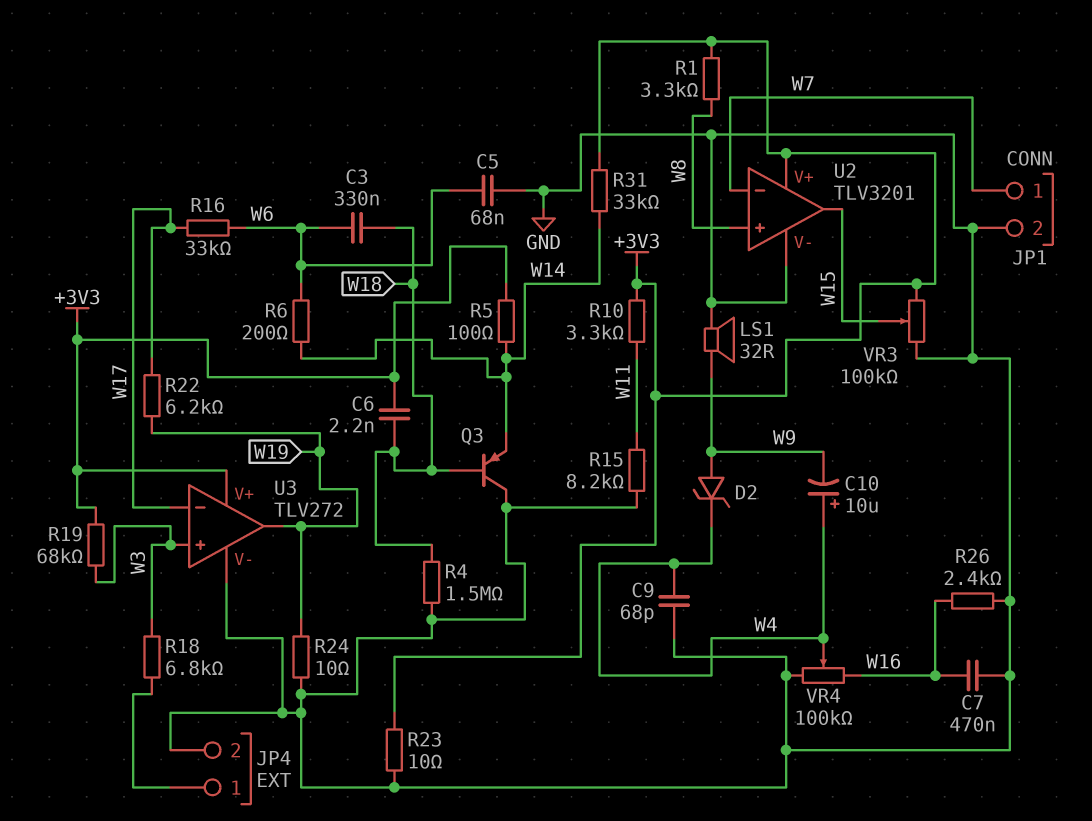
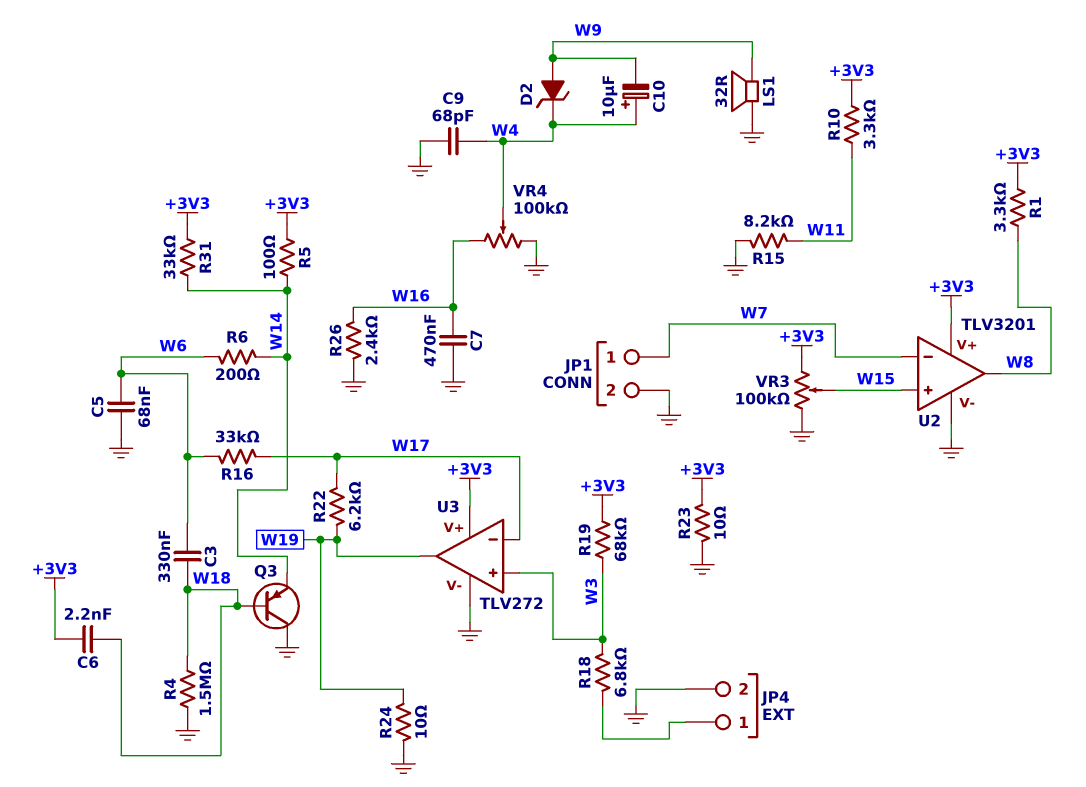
U2 pin in+: W8 -> W15
U2 pin out: W15 -> W8

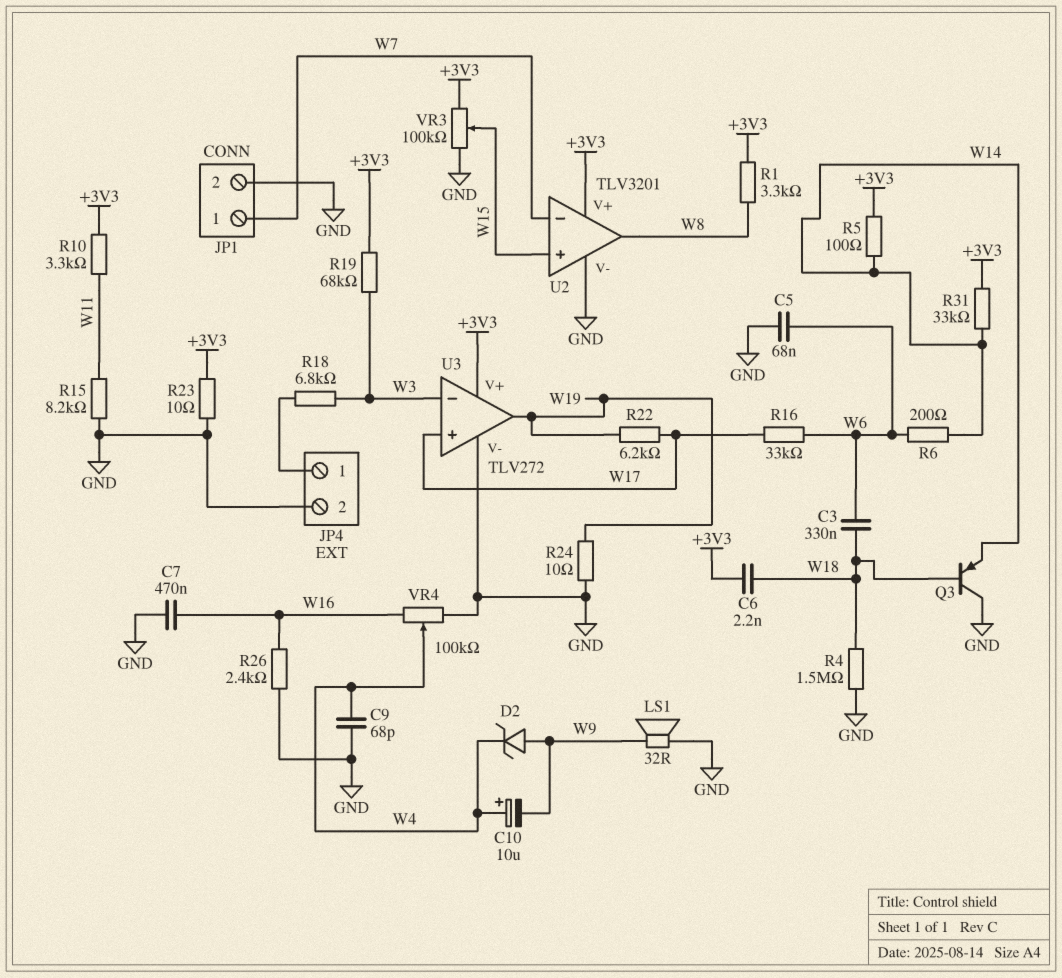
U3 pin in+: W3 -> W17
U3 pin in-: W17 -> W3

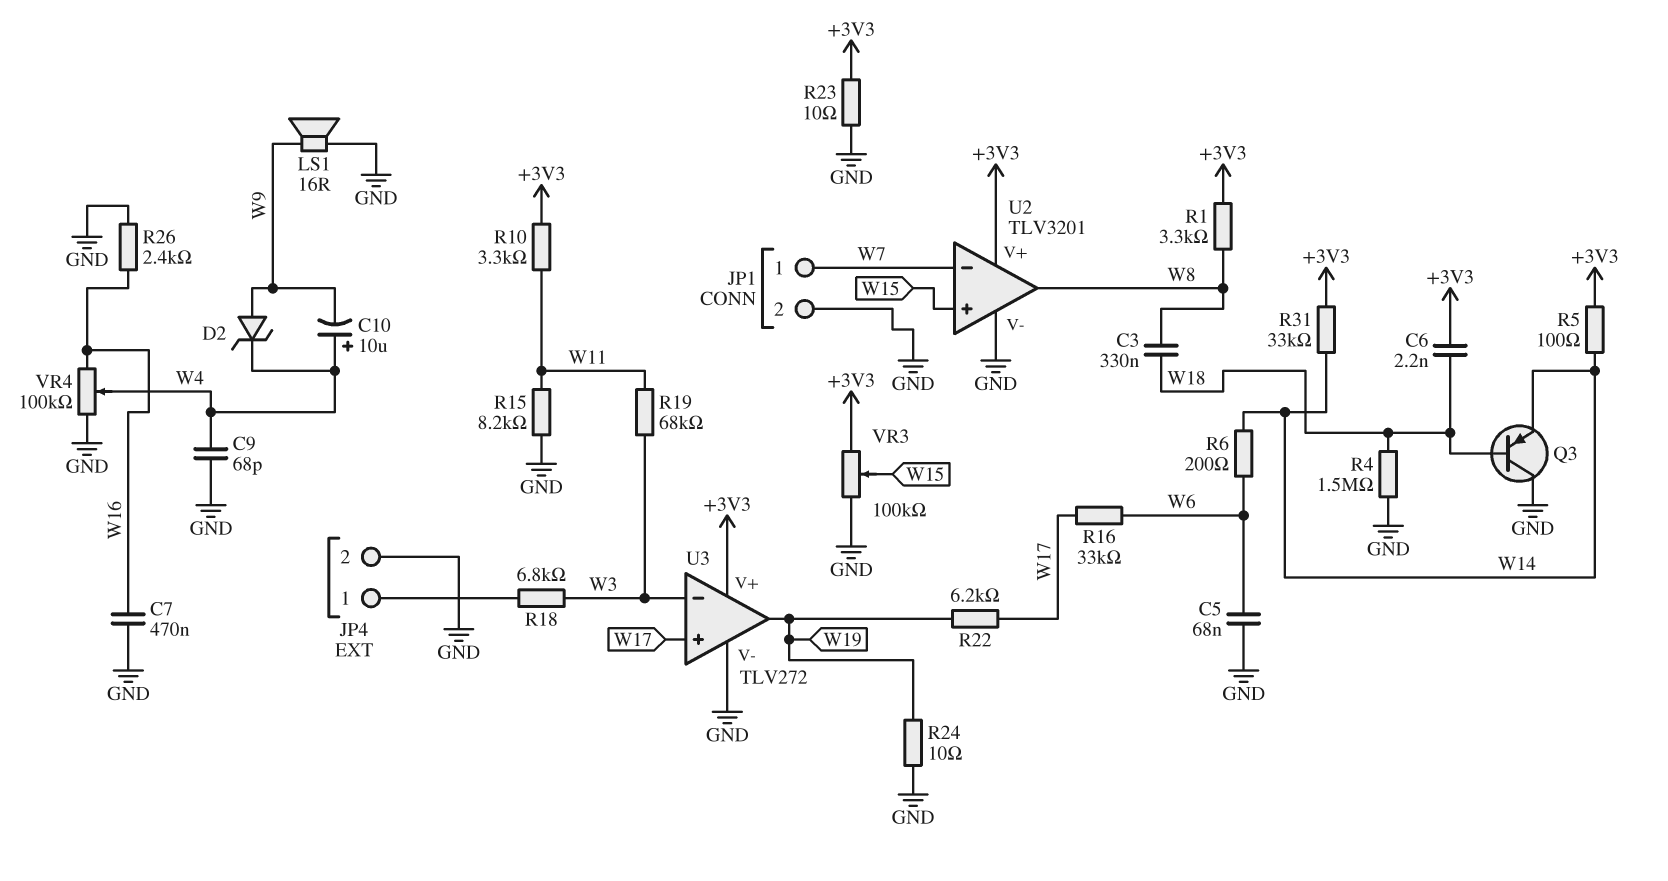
C3: 330nF (W6, W18) -> 330nF (W8, W18)
LS1: speaker 32R (GND, W9) -> speaker 16R (GND, W9)
R19: 68k (+3V3, W3) -> 68k (W3, W11)

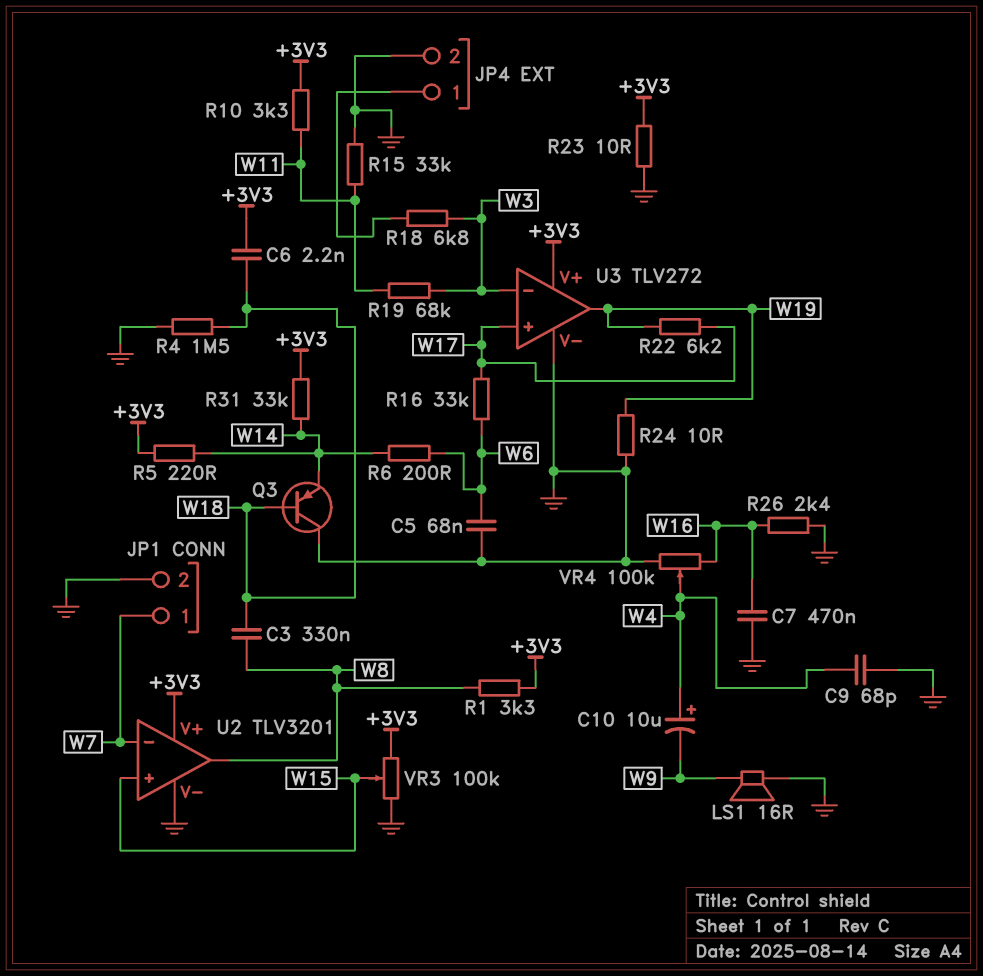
D2: zener (A W9, K W4) -> none
R5: 100 (+3V3, W14) -> 220 (+3V3, W14)
R15: 8.2k (GND, W11) -> 33k (GND, W11)

